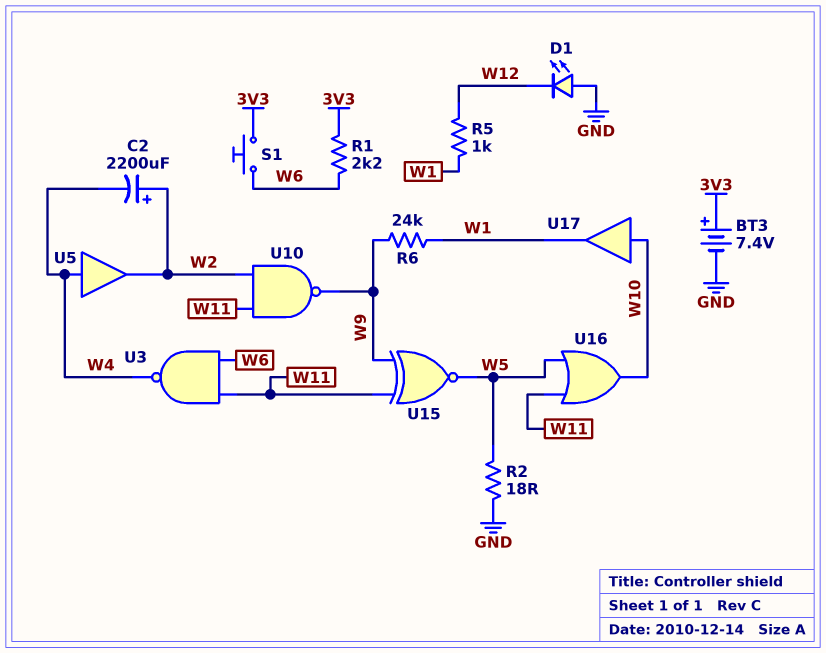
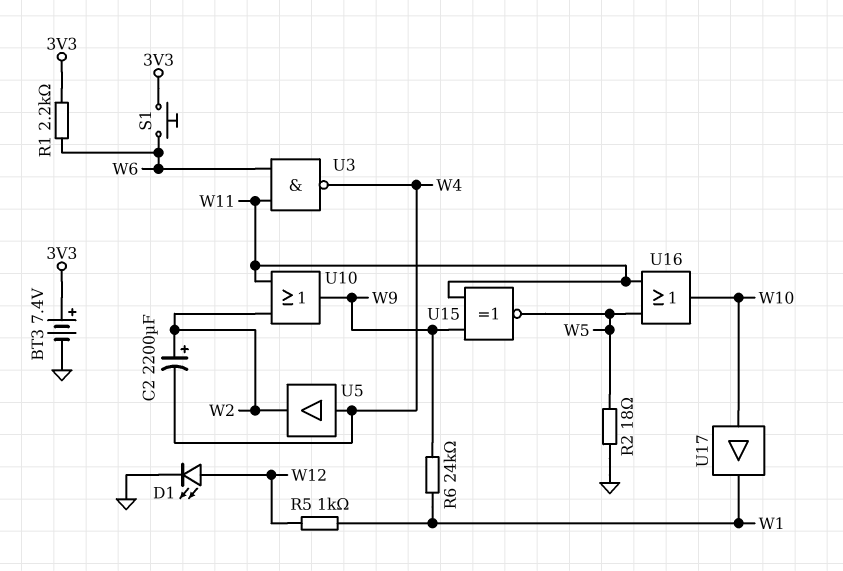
D1: LED (A GND, K W12) -> LED (A W12, K GND)
U10: NAND (in W2, in W11, out W9) -> OR (in W2, in W11, out W9)

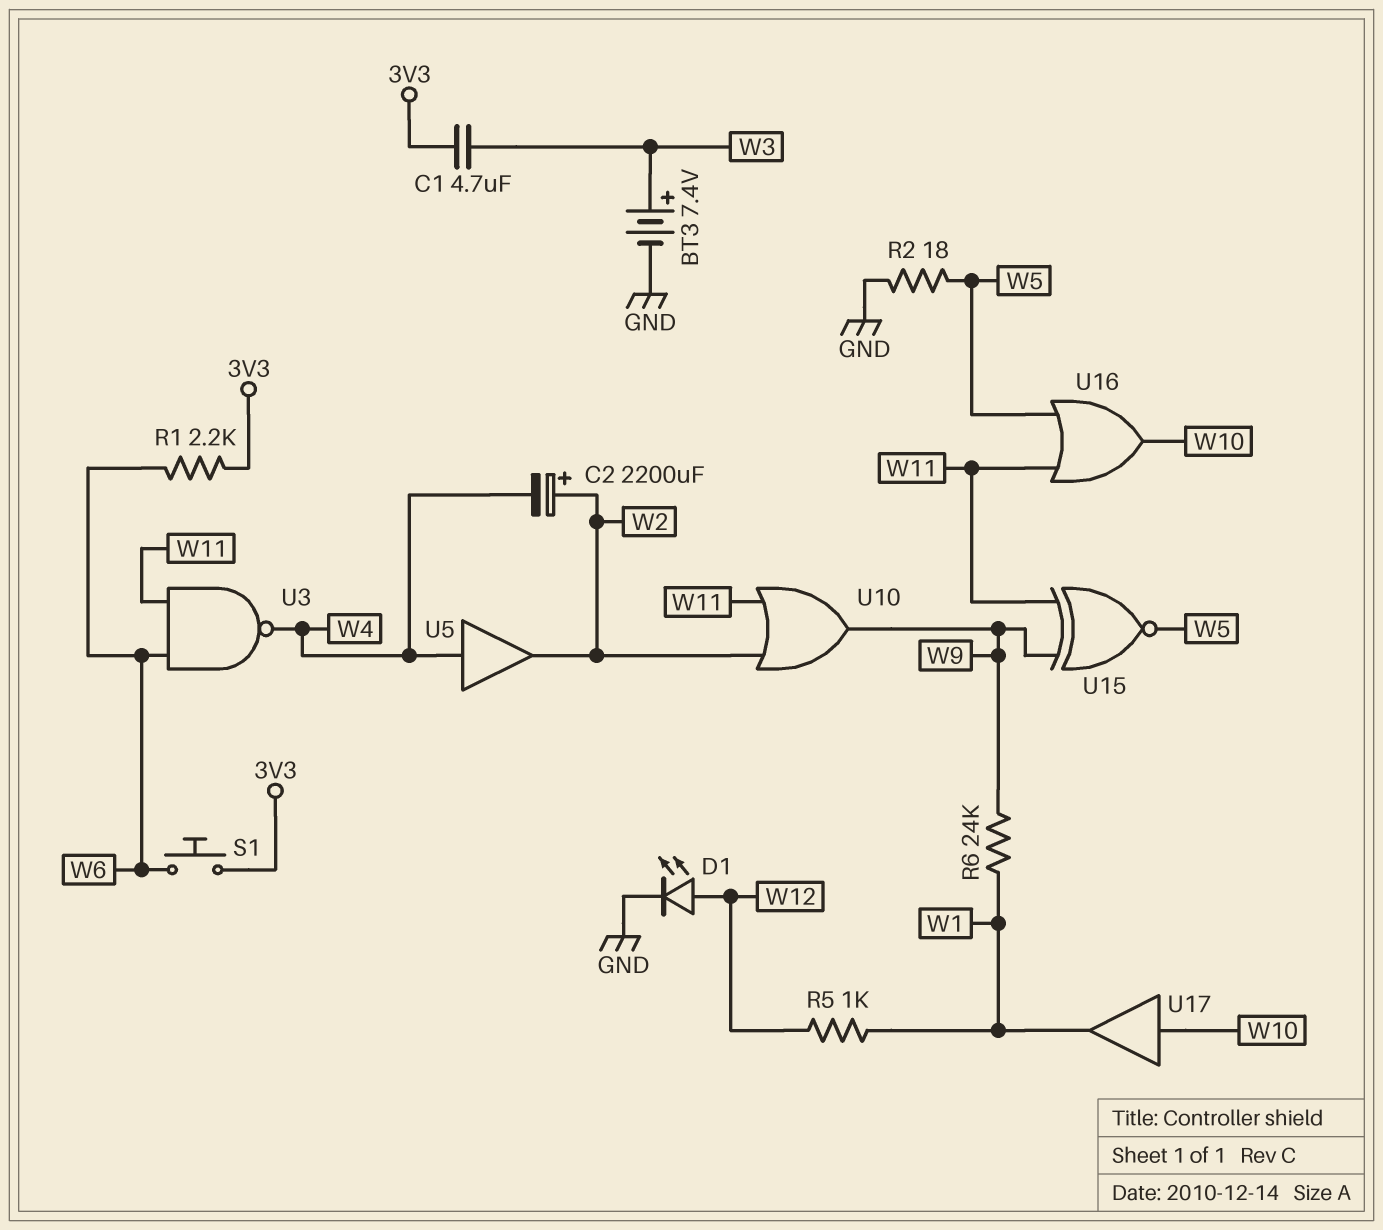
BT3: 7.4V (plus 3V3, minus GND) -> 7.4V (plus W3, minus GND)
C1: none -> 4.7uF (3V3, W3)

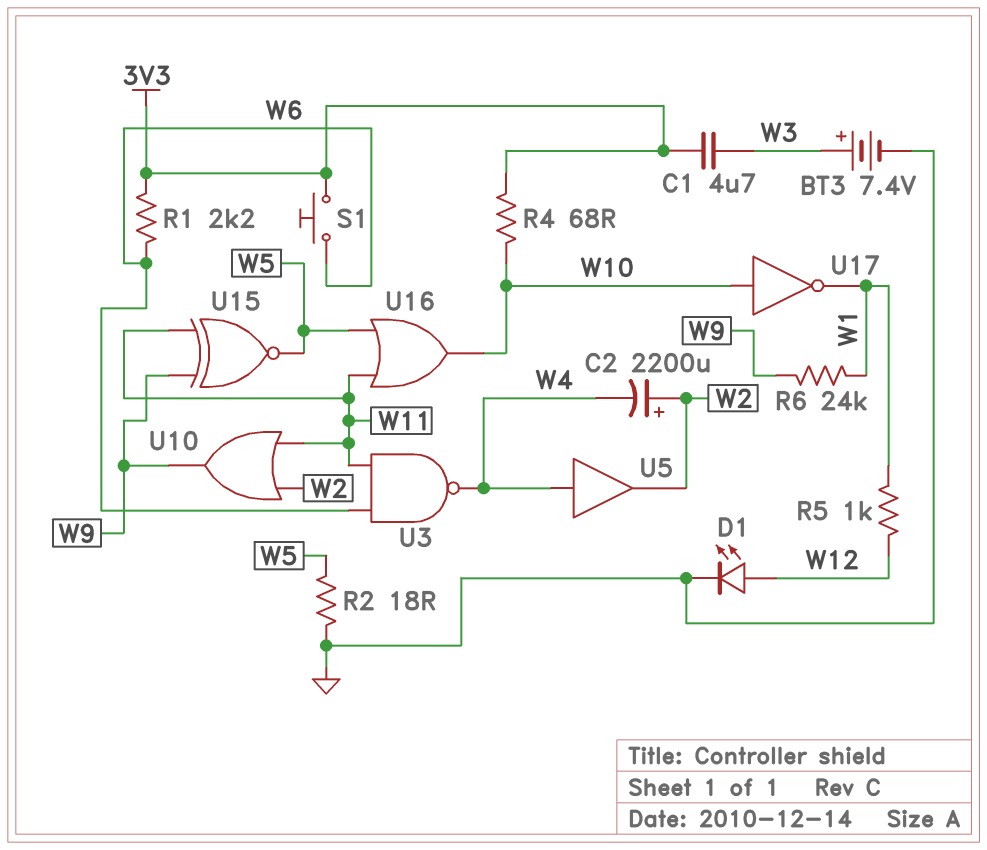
R4: none -> 68 (3V3, W10)
U17: buffer (in W10, out W1) -> NOT (in W10, out W1)

